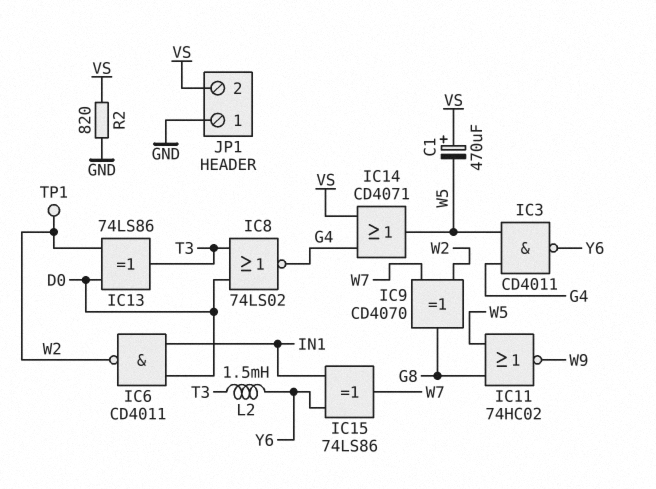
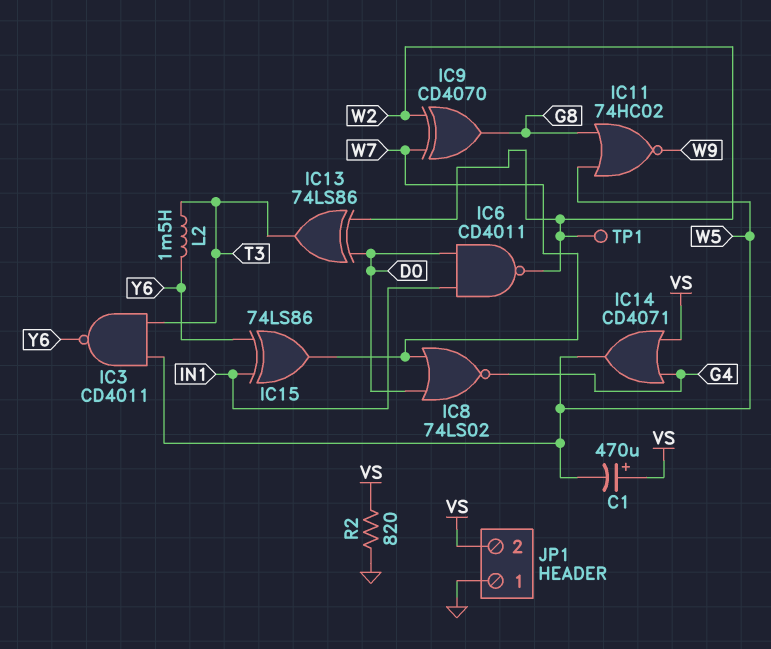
IC3: NAND CD4011 (in G4, in W5, out Y6) -> NAND CD4011 (in T3, in W5, out Y6)
IC8: NOR 74LS02 (in D0, in T3, out G4) -> NOR 74LS02 (in D0, in W7, out G4)

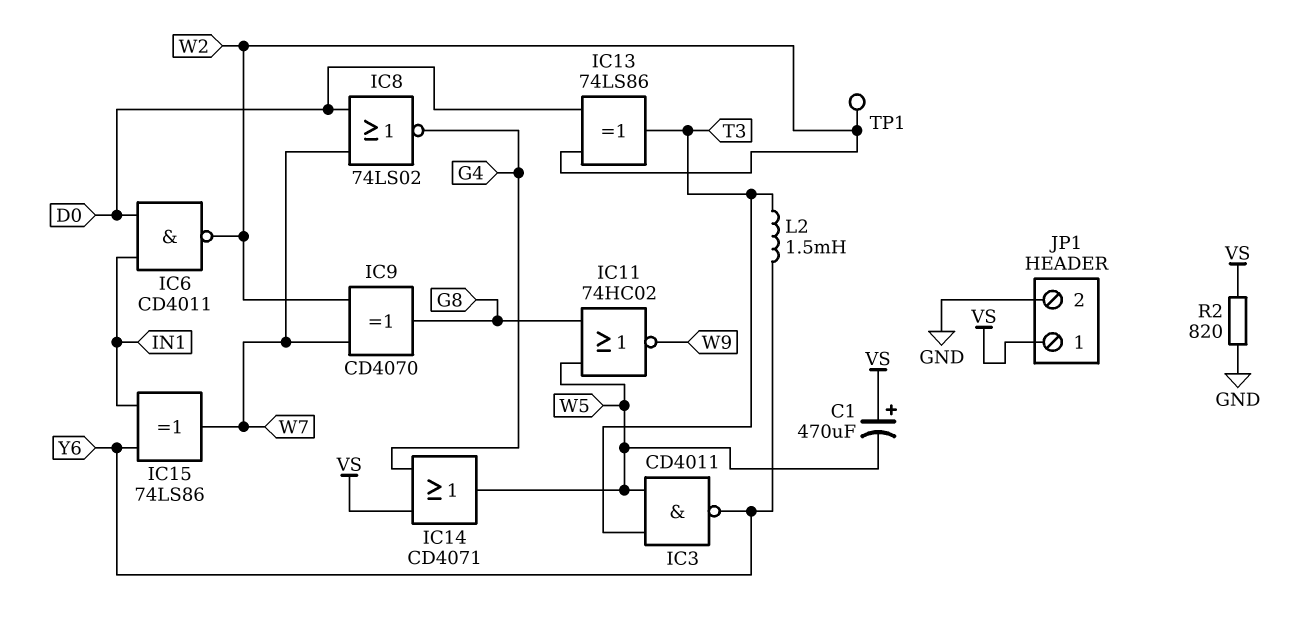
JP1 pin 1: GND -> VS
JP1 pin 2: VS -> GND

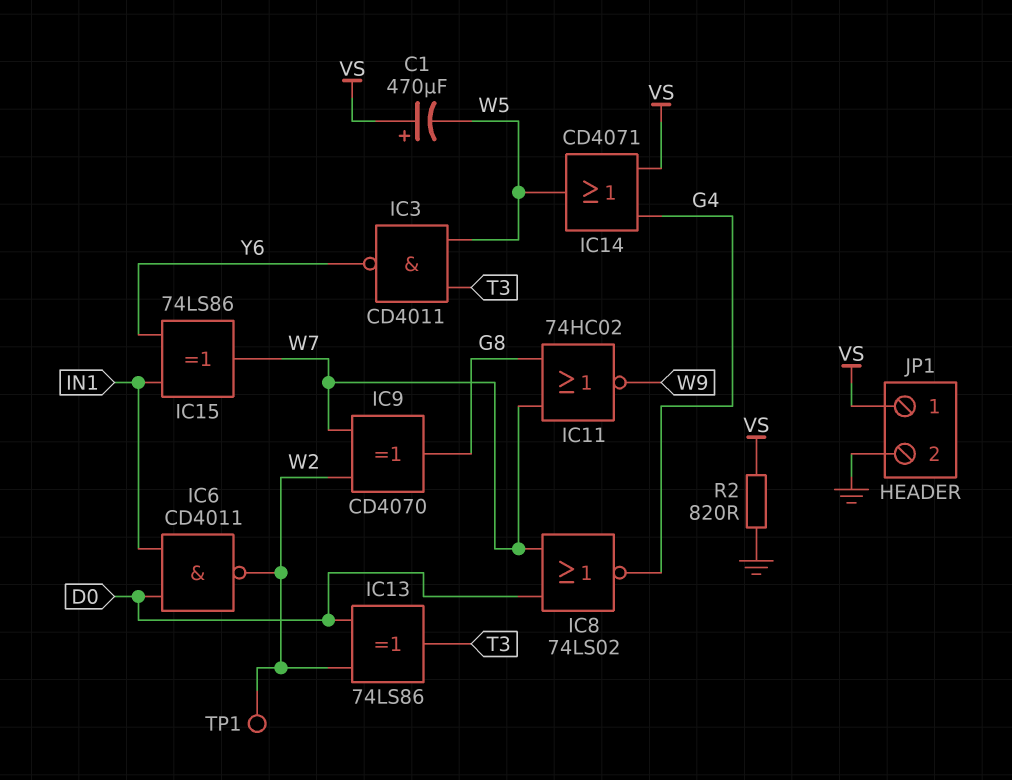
IC11: NOR 74HC02 (in G8, in W5, out W9) -> NOR 74HC02 (in G8, in W7, out W9)
L2: 1.5mH (T3, Y6) -> none

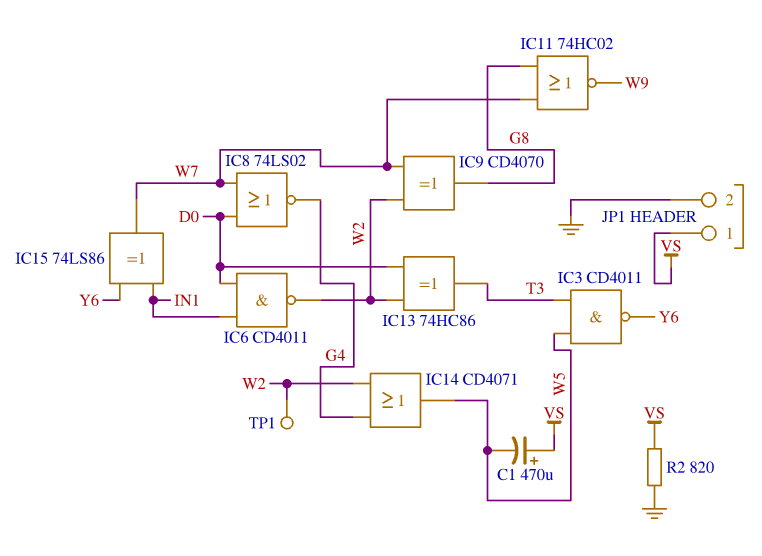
IC13: XOR 74LS86 (in D0, in W2, out T3) -> XOR 74HC86 (in D0, in W2, out T3)
IC14: OR CD4071 (in G4, in VS, out W5) -> OR CD4071 (in G4, in W2, out W5)

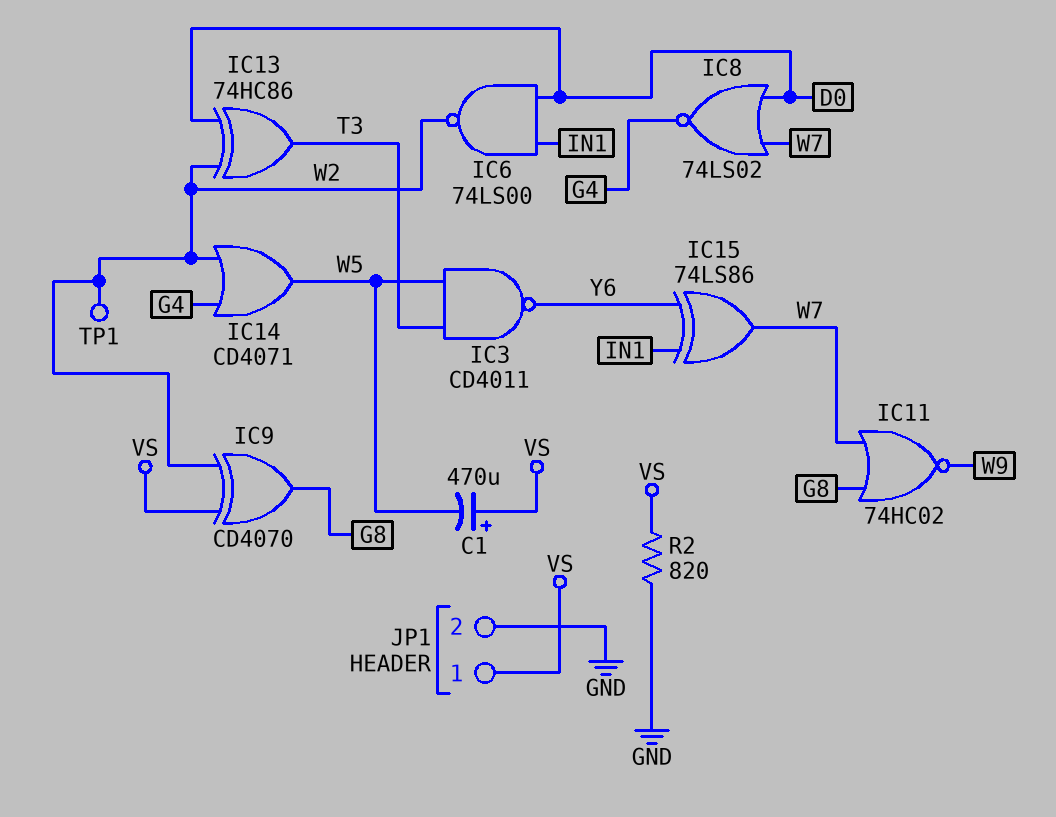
IC6: NAND CD4011 (in D0, in IN1, out W2) -> NAND 74LS00 (in D0, in IN1, out W2)
IC9: XOR CD4070 (in W2, in W7, out G8) -> XOR CD4070 (in VS, in W2, out G8)

